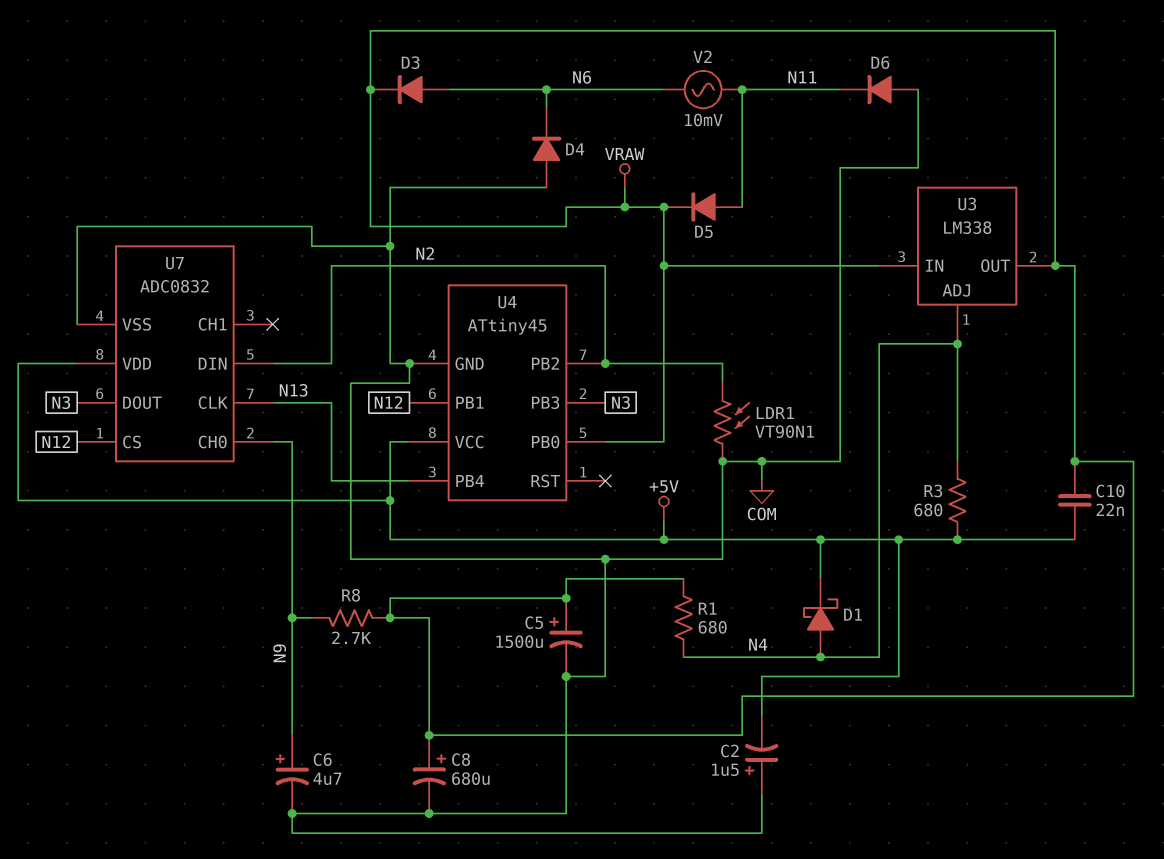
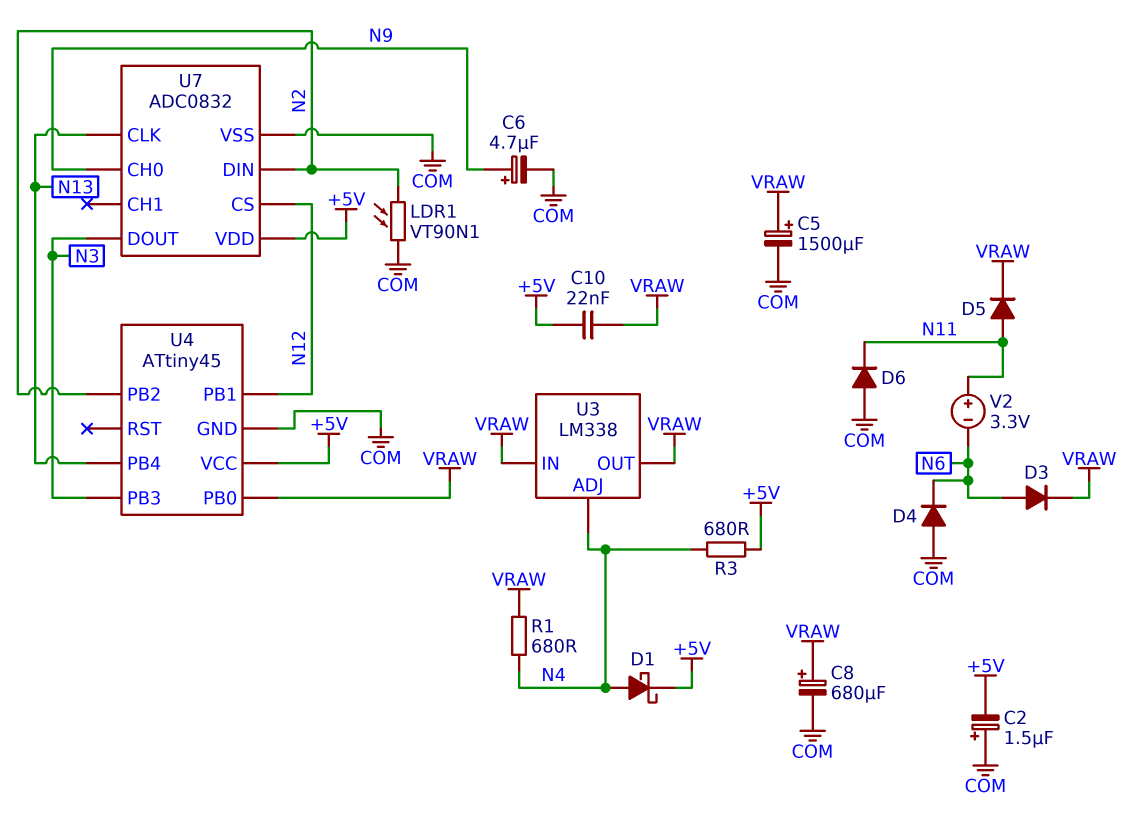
R8: 2.7k (N9, VRAW) -> none
V2: AC 10mV (N6, N11) -> 3.3V (plus N11, minus N6)

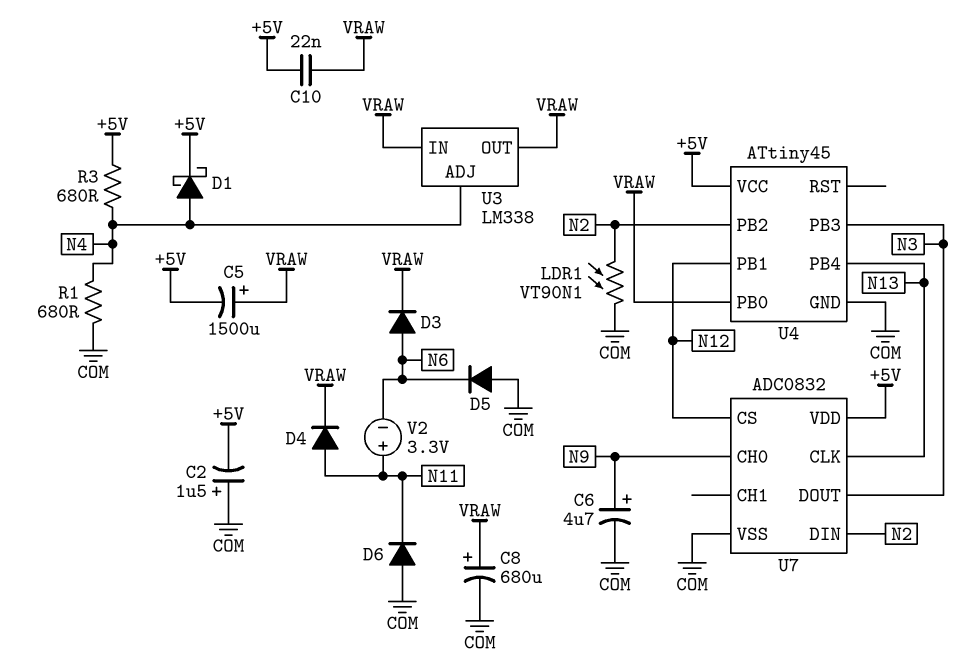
C5: 1500uF (plus VRAW, minus COM) -> 1500uF (plus VRAW, minus +5V)
D4: diode (A COM, K N6) -> diode (A N11, K VRAW)
D5: diode (A N11, K VRAW) -> diode (A COM, K N6)
R1: 680 (N4, VRAW) -> 680 (COM, N4)

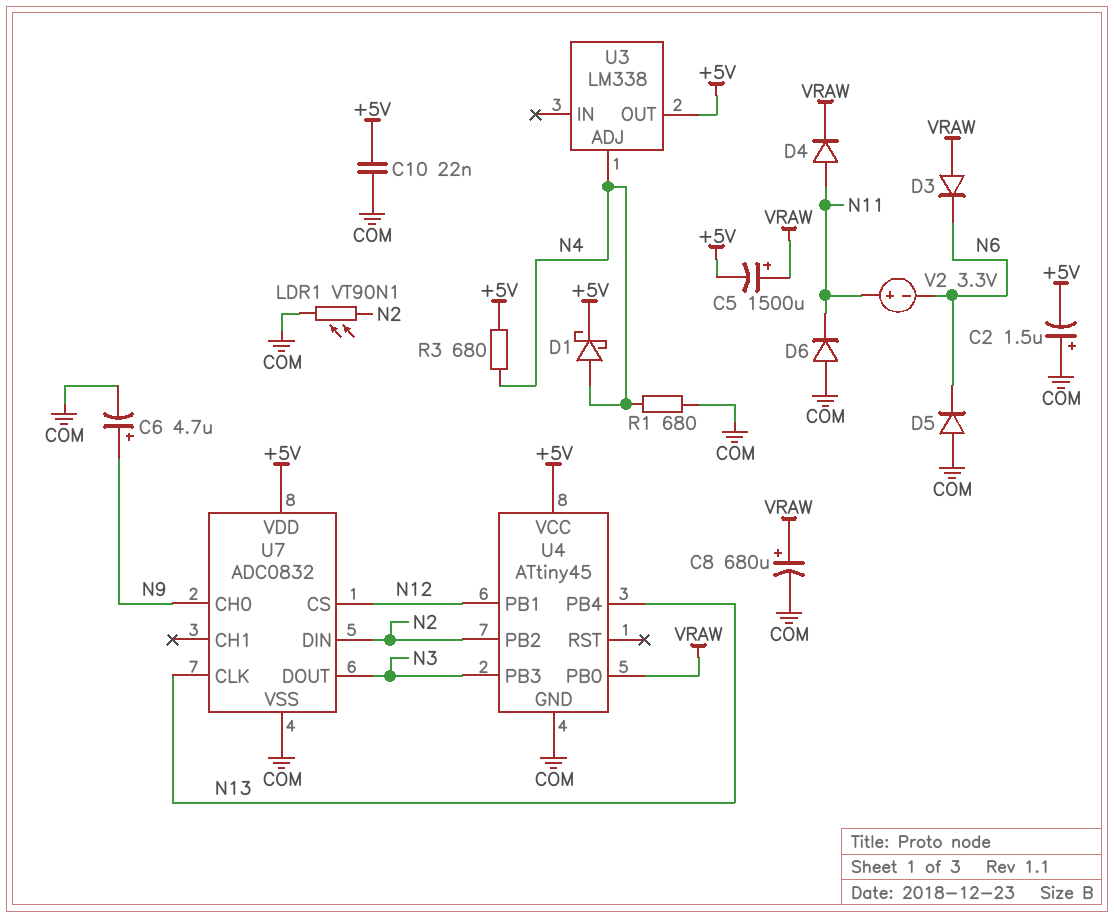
C10: 22nF (+5V, VRAW) -> 22nF (+5V, COM)
D3: diode (A N6, K VRAW) -> diode (A VRAW, K N6)
U3 pin IN: VRAW -> none
U3 pin OUT: VRAW -> +5V

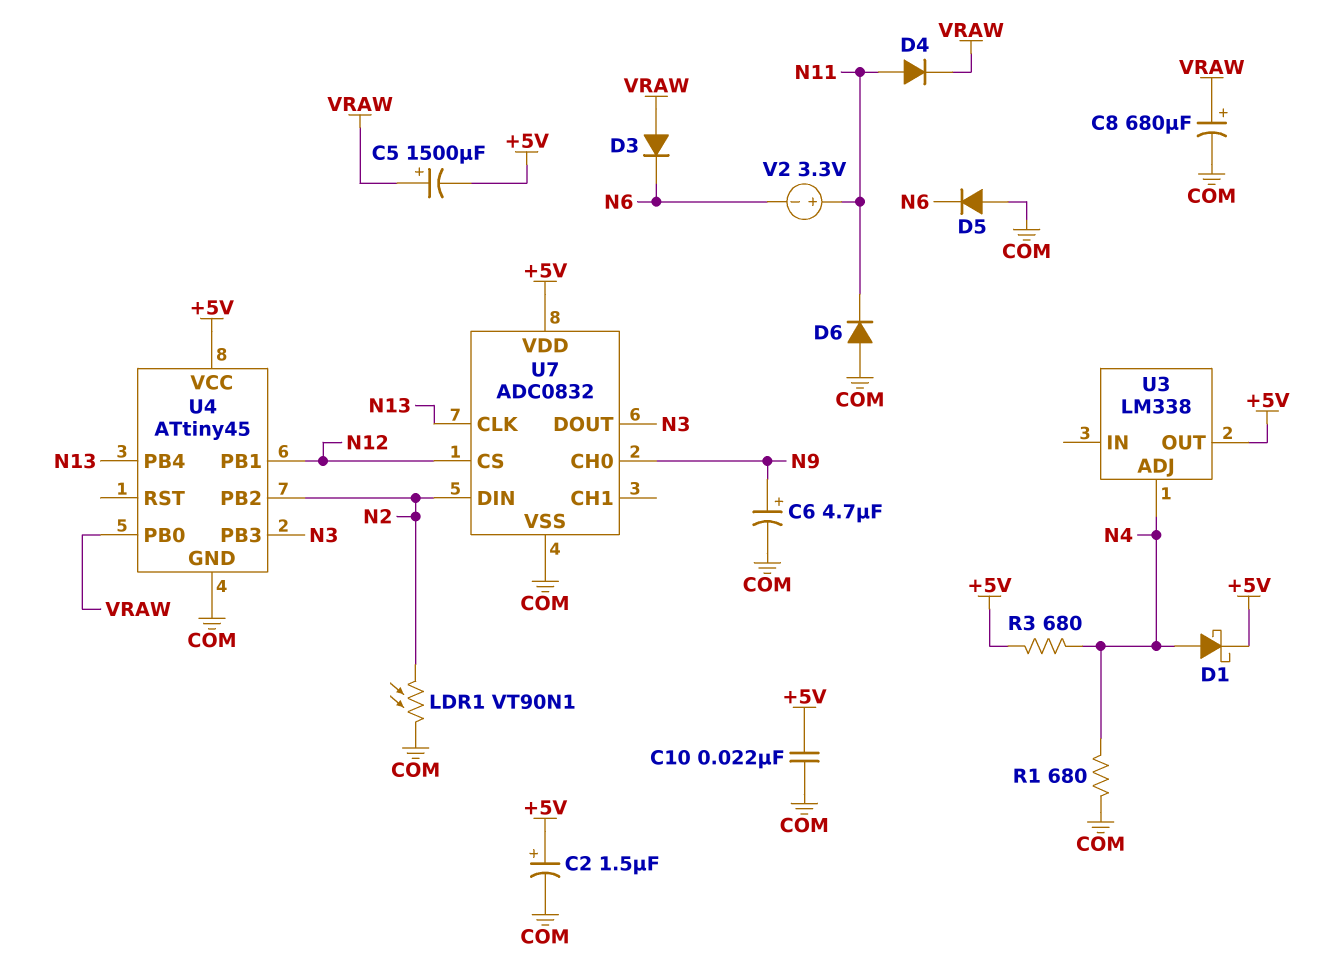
C2: 1.5uF (plus COM, minus +5V) -> 1.5uF (plus +5V, minus COM)

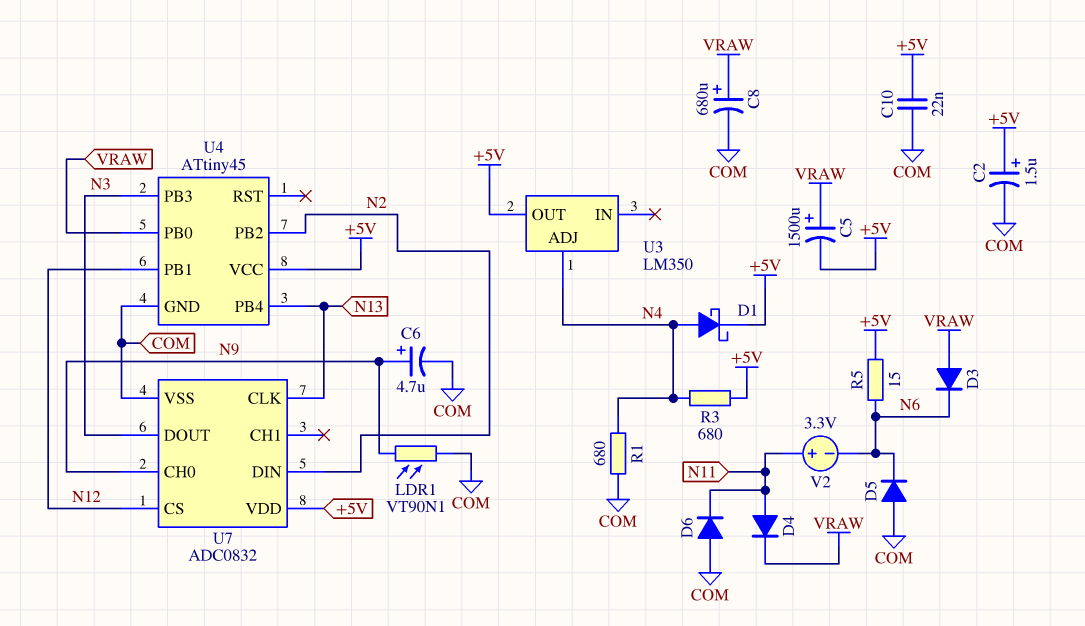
LDR1: VT90N1 (COM, N2) -> VT90N1 (COM, N9)
R5: none -> 15 (+5V, N6)
U3: LM338 -> LM350

